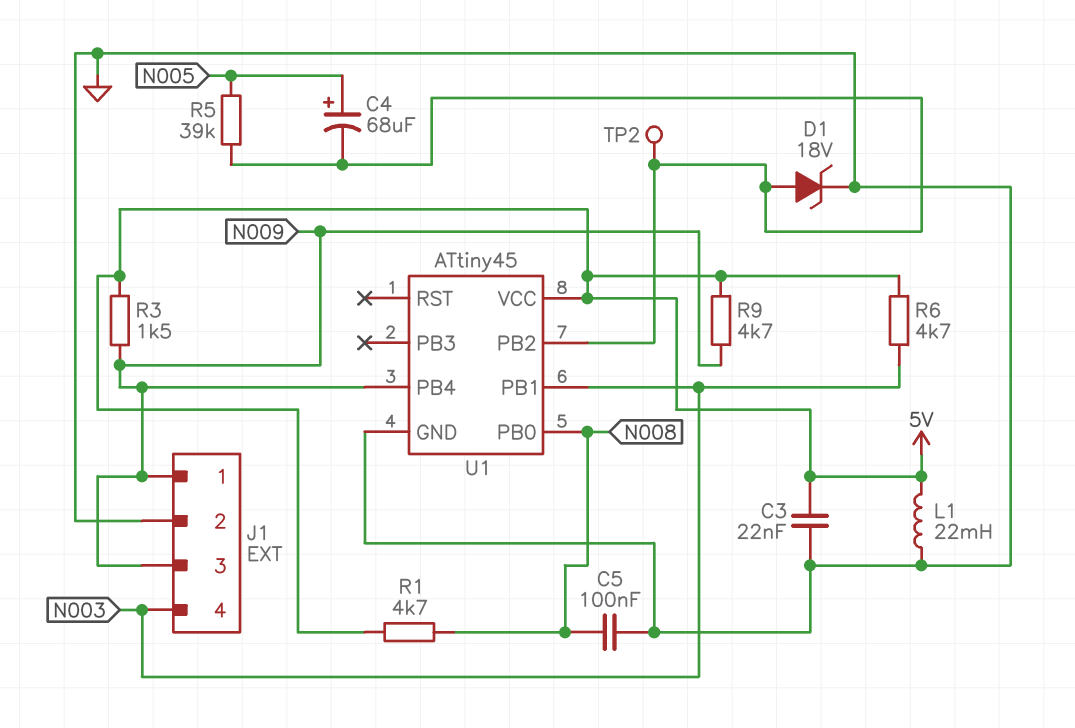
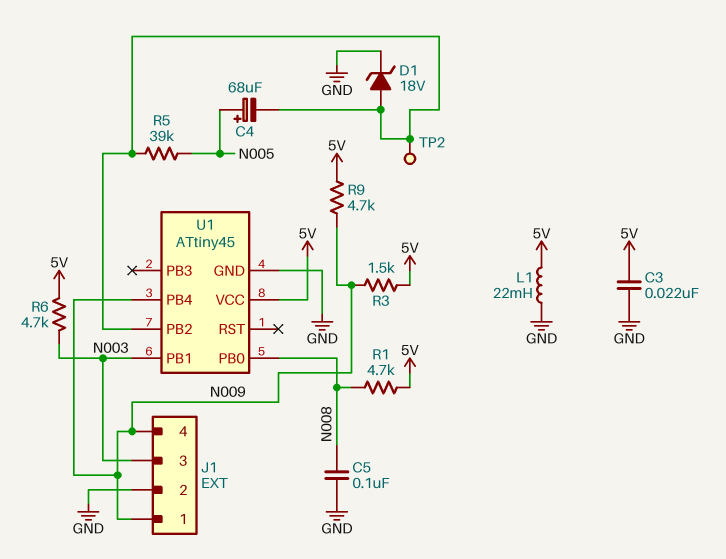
J1 pin 3: N009 -> N003
J1 pin 4: N003 -> N009

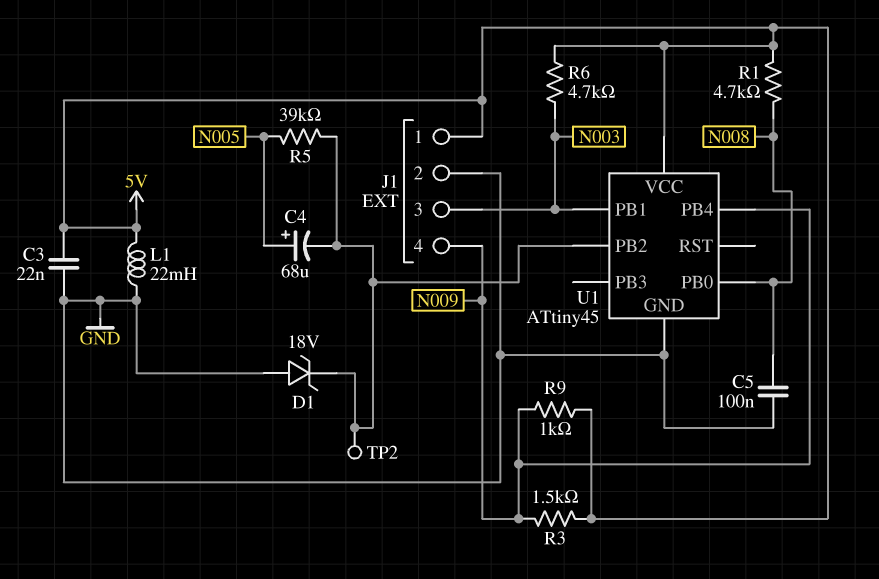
D1: zener 18V (A U1/PB2, K GND) -> zener 18V (A GND, K U1/PB2)
J1 pin 1: N009 -> 5V
R9: 4.7k (5V, N009) -> 1k (5V, N009)

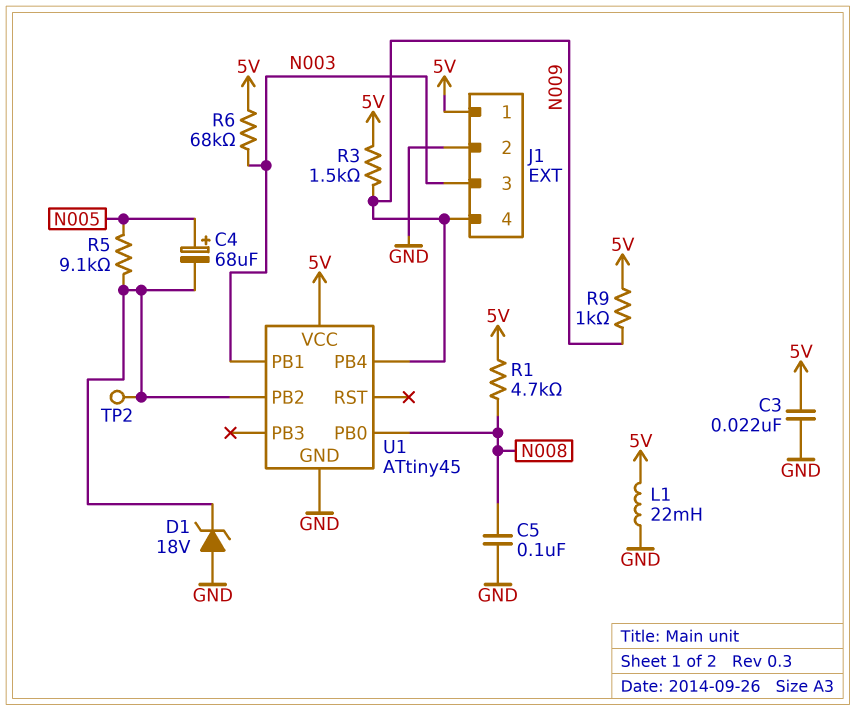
R5: 39k (N005, U1/PB2) -> 9.1k (N005, U1/PB2)
R6: 4.7k (5V, N003) -> 68k (5V, N003)

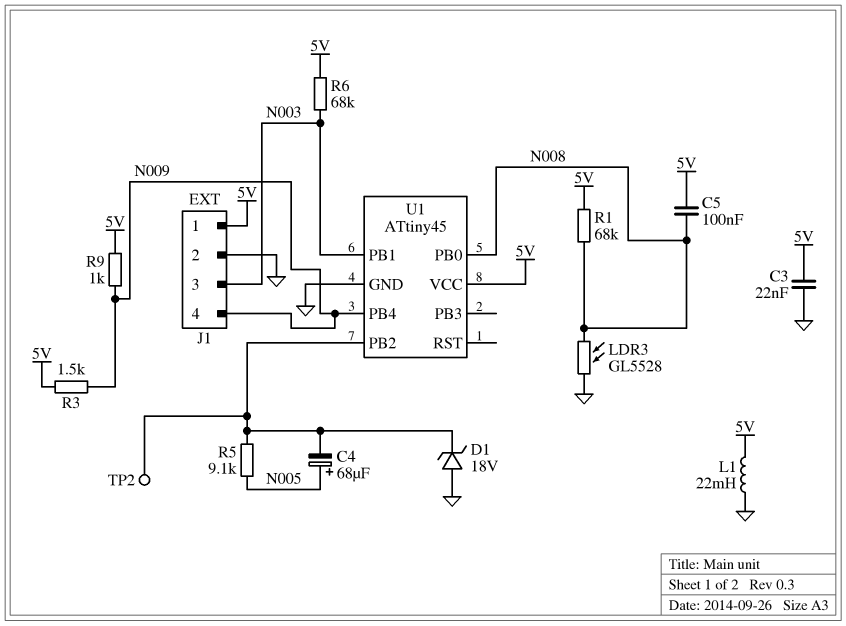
C5: 100nF (GND, N008) -> 100nF (5V, N008)
LDR3: none -> GL5528 (GND, N008)
R1: 4.7k (5V, N008) -> 68k (5V, N008)

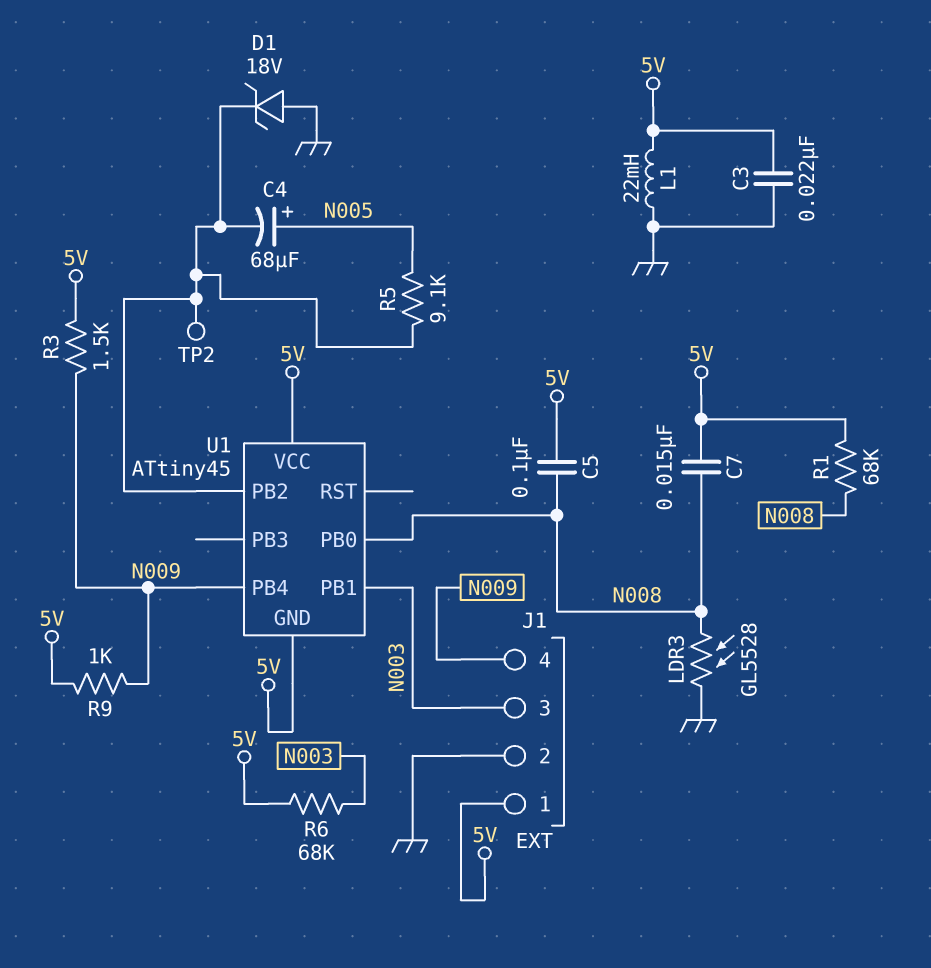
C7: none -> 15nF (5V, N008)
U1 pin GND: GND -> 5V

